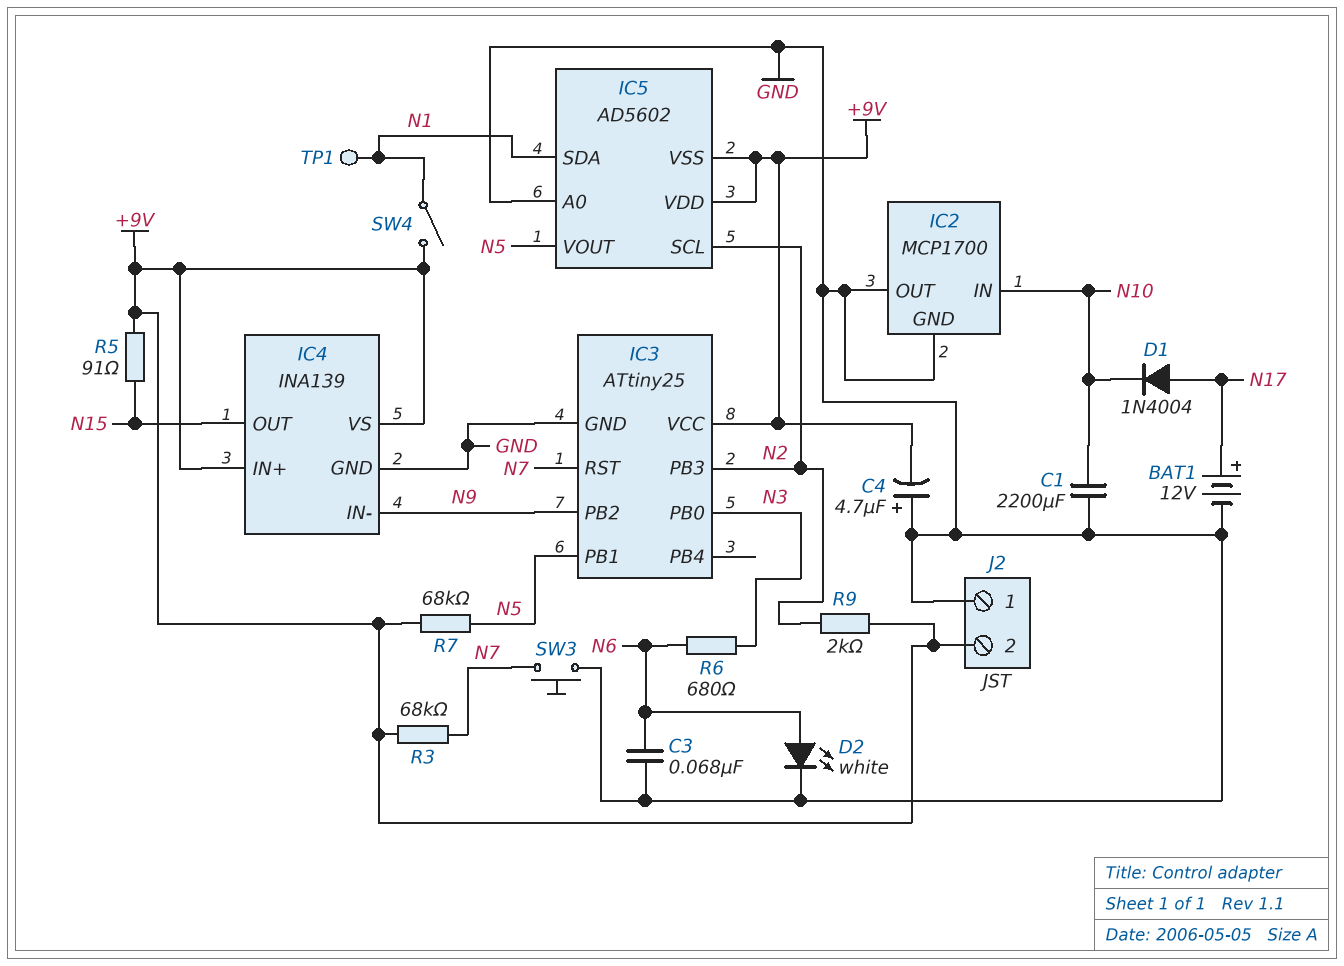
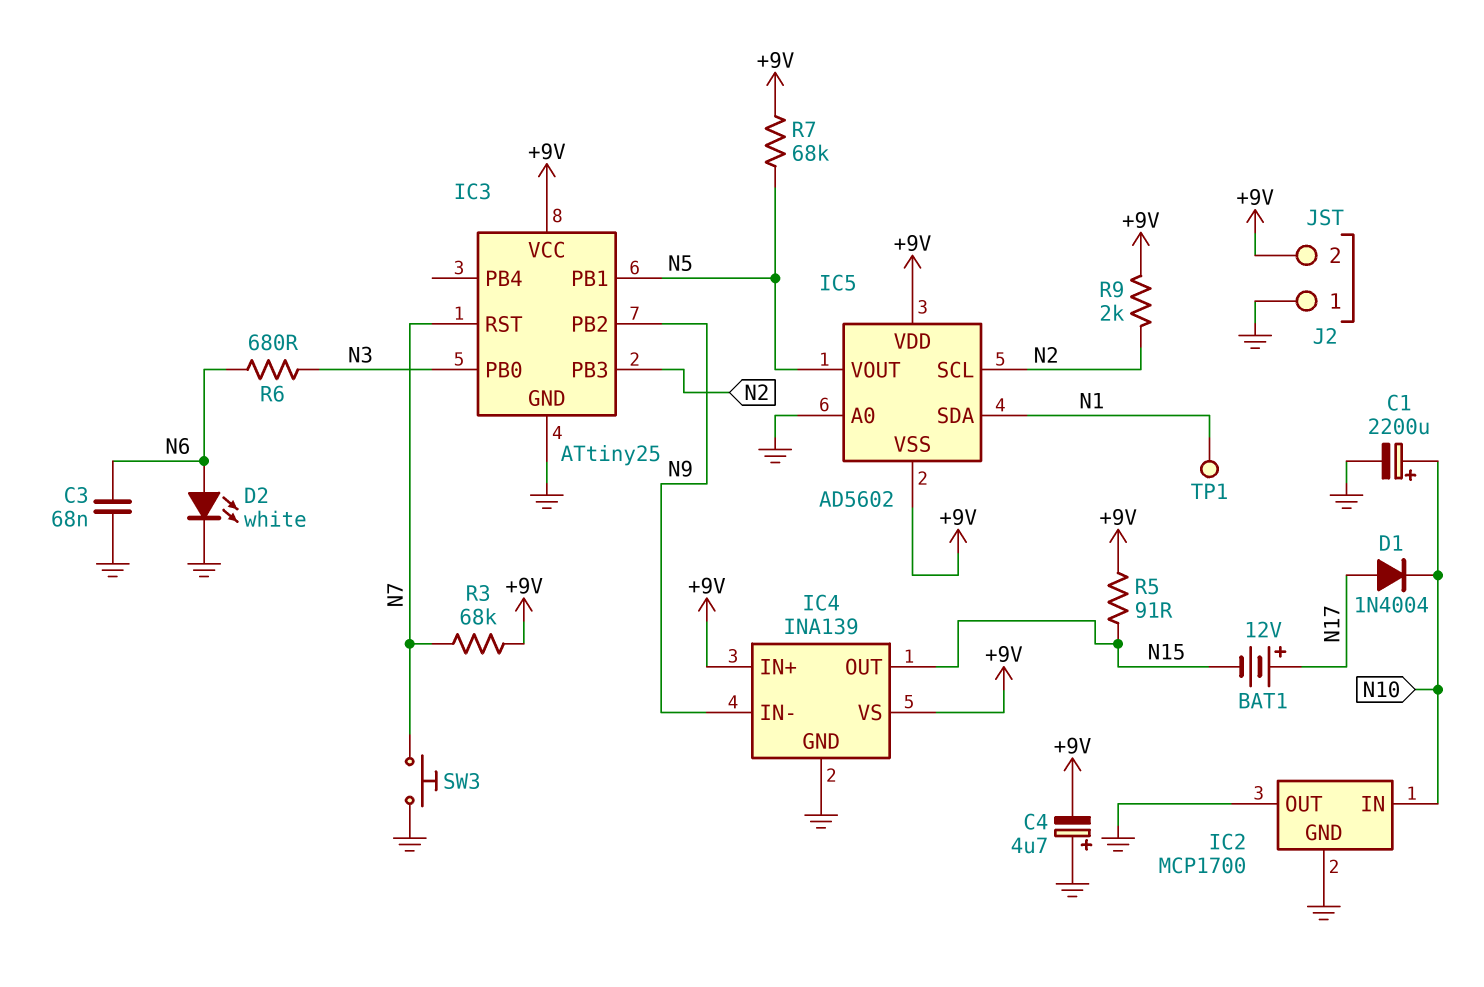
BAT1: 12V (plus N17, minus GND) -> 12V (plus N17, minus N15)
C1: 2200uF (GND, N10) -> 2200uF (plus N10, minus GND)
SW4: switch (+9V, N1) -> none

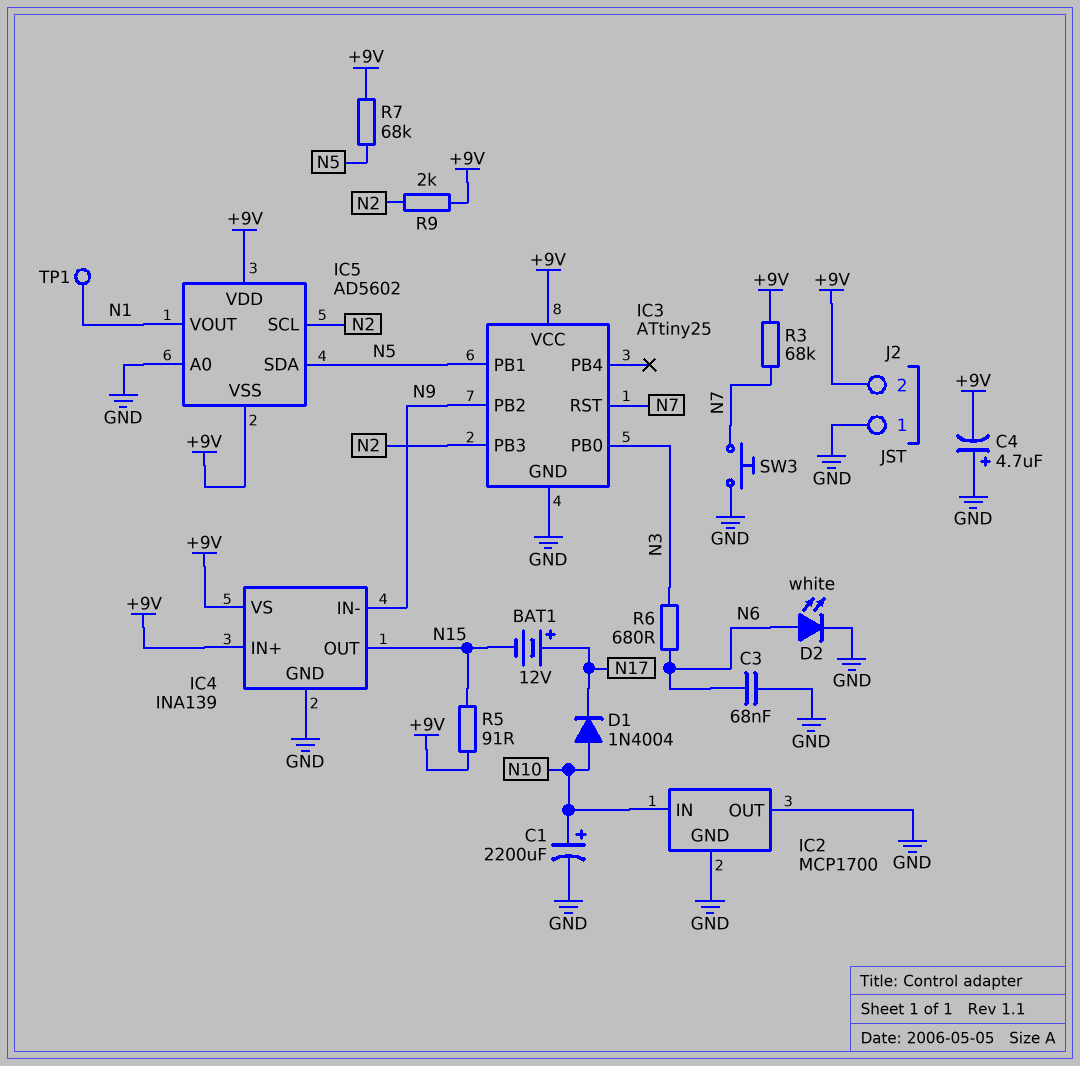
D1: diode 1N4004 (A N17, K N10) -> diode 1N4004 (A N10, K N17)
IC5 pin SDA: N1 -> N5
IC5 pin VOUT: N5 -> N1

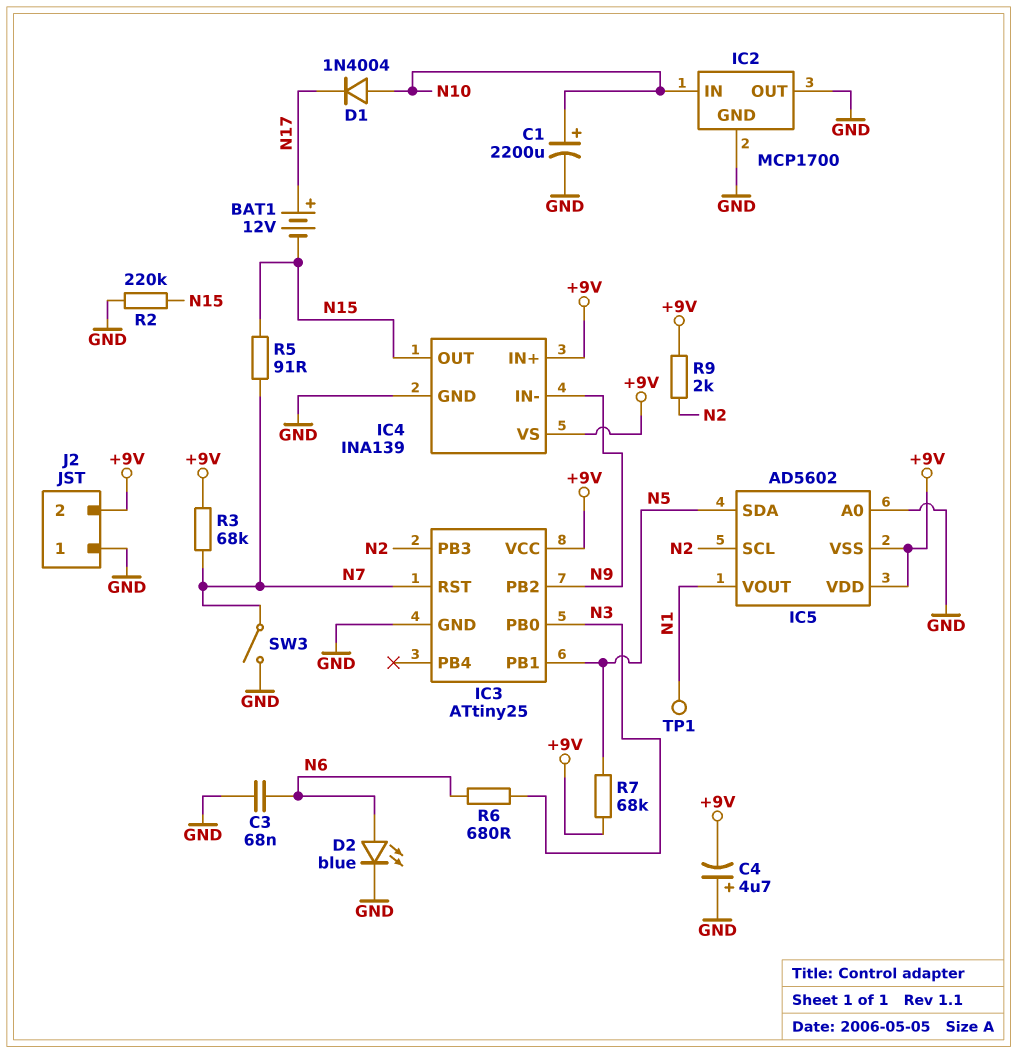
D2: LED white (A N6, K GND) -> LED blue (A N6, K GND)
R2: none -> 220k (GND, N15)
R5: 91 (+9V, N15) -> 91 (N7, N15)
SW3: button (GND, N7) -> switch (GND, N7)

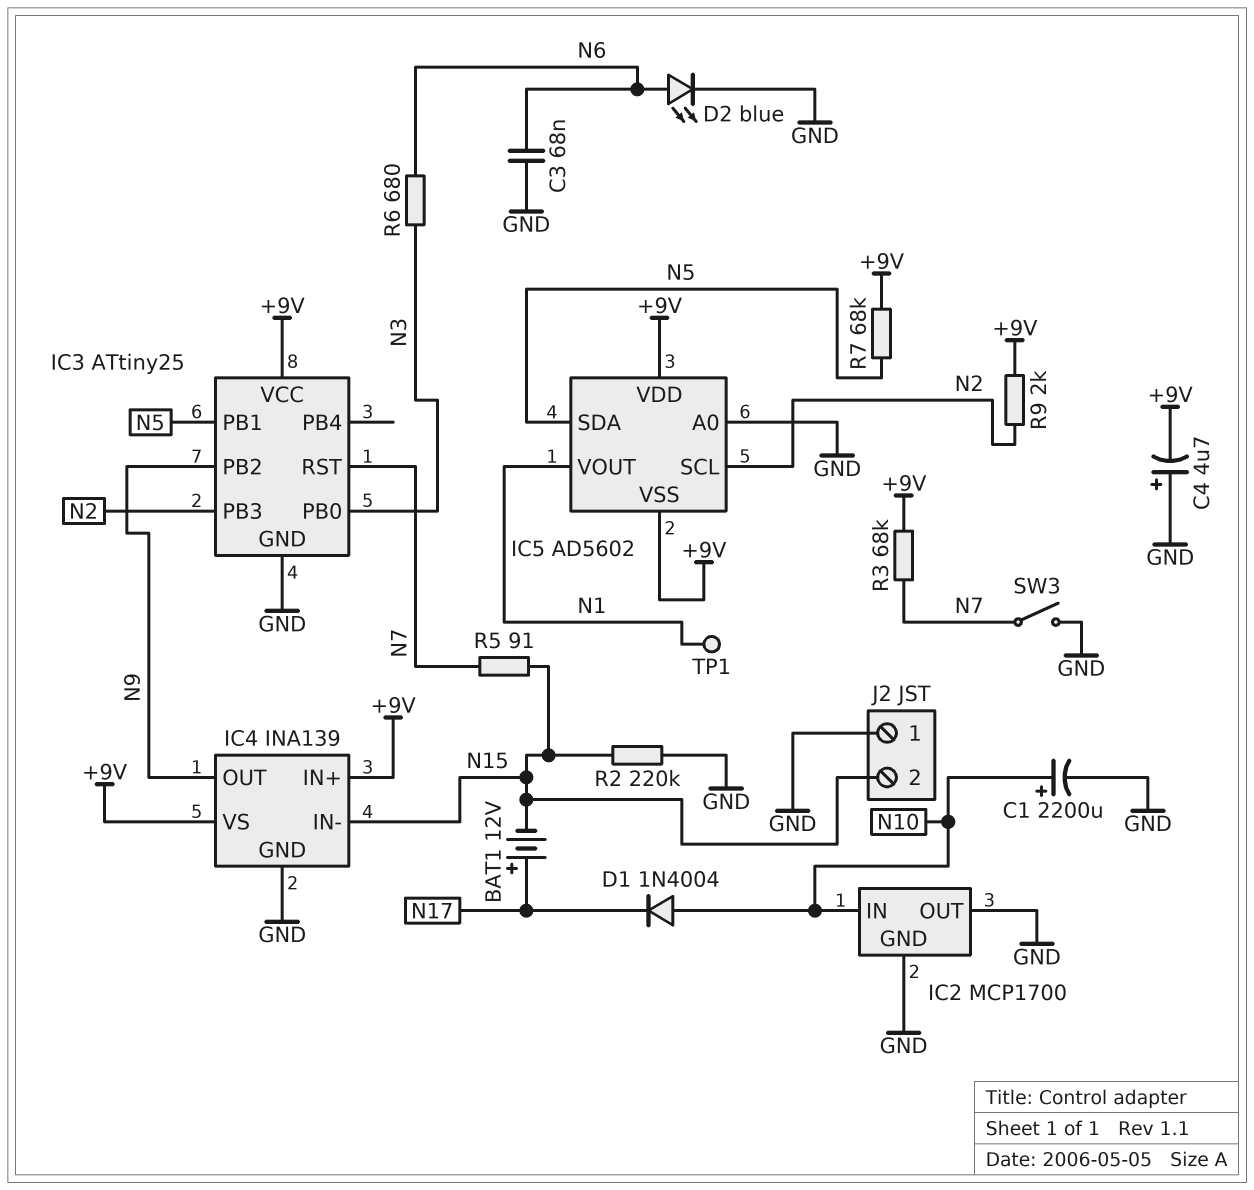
IC4 pin IN-: N9 -> N15
IC4 pin OUT: N15 -> N9
J2 pin 2: +9V -> N15

